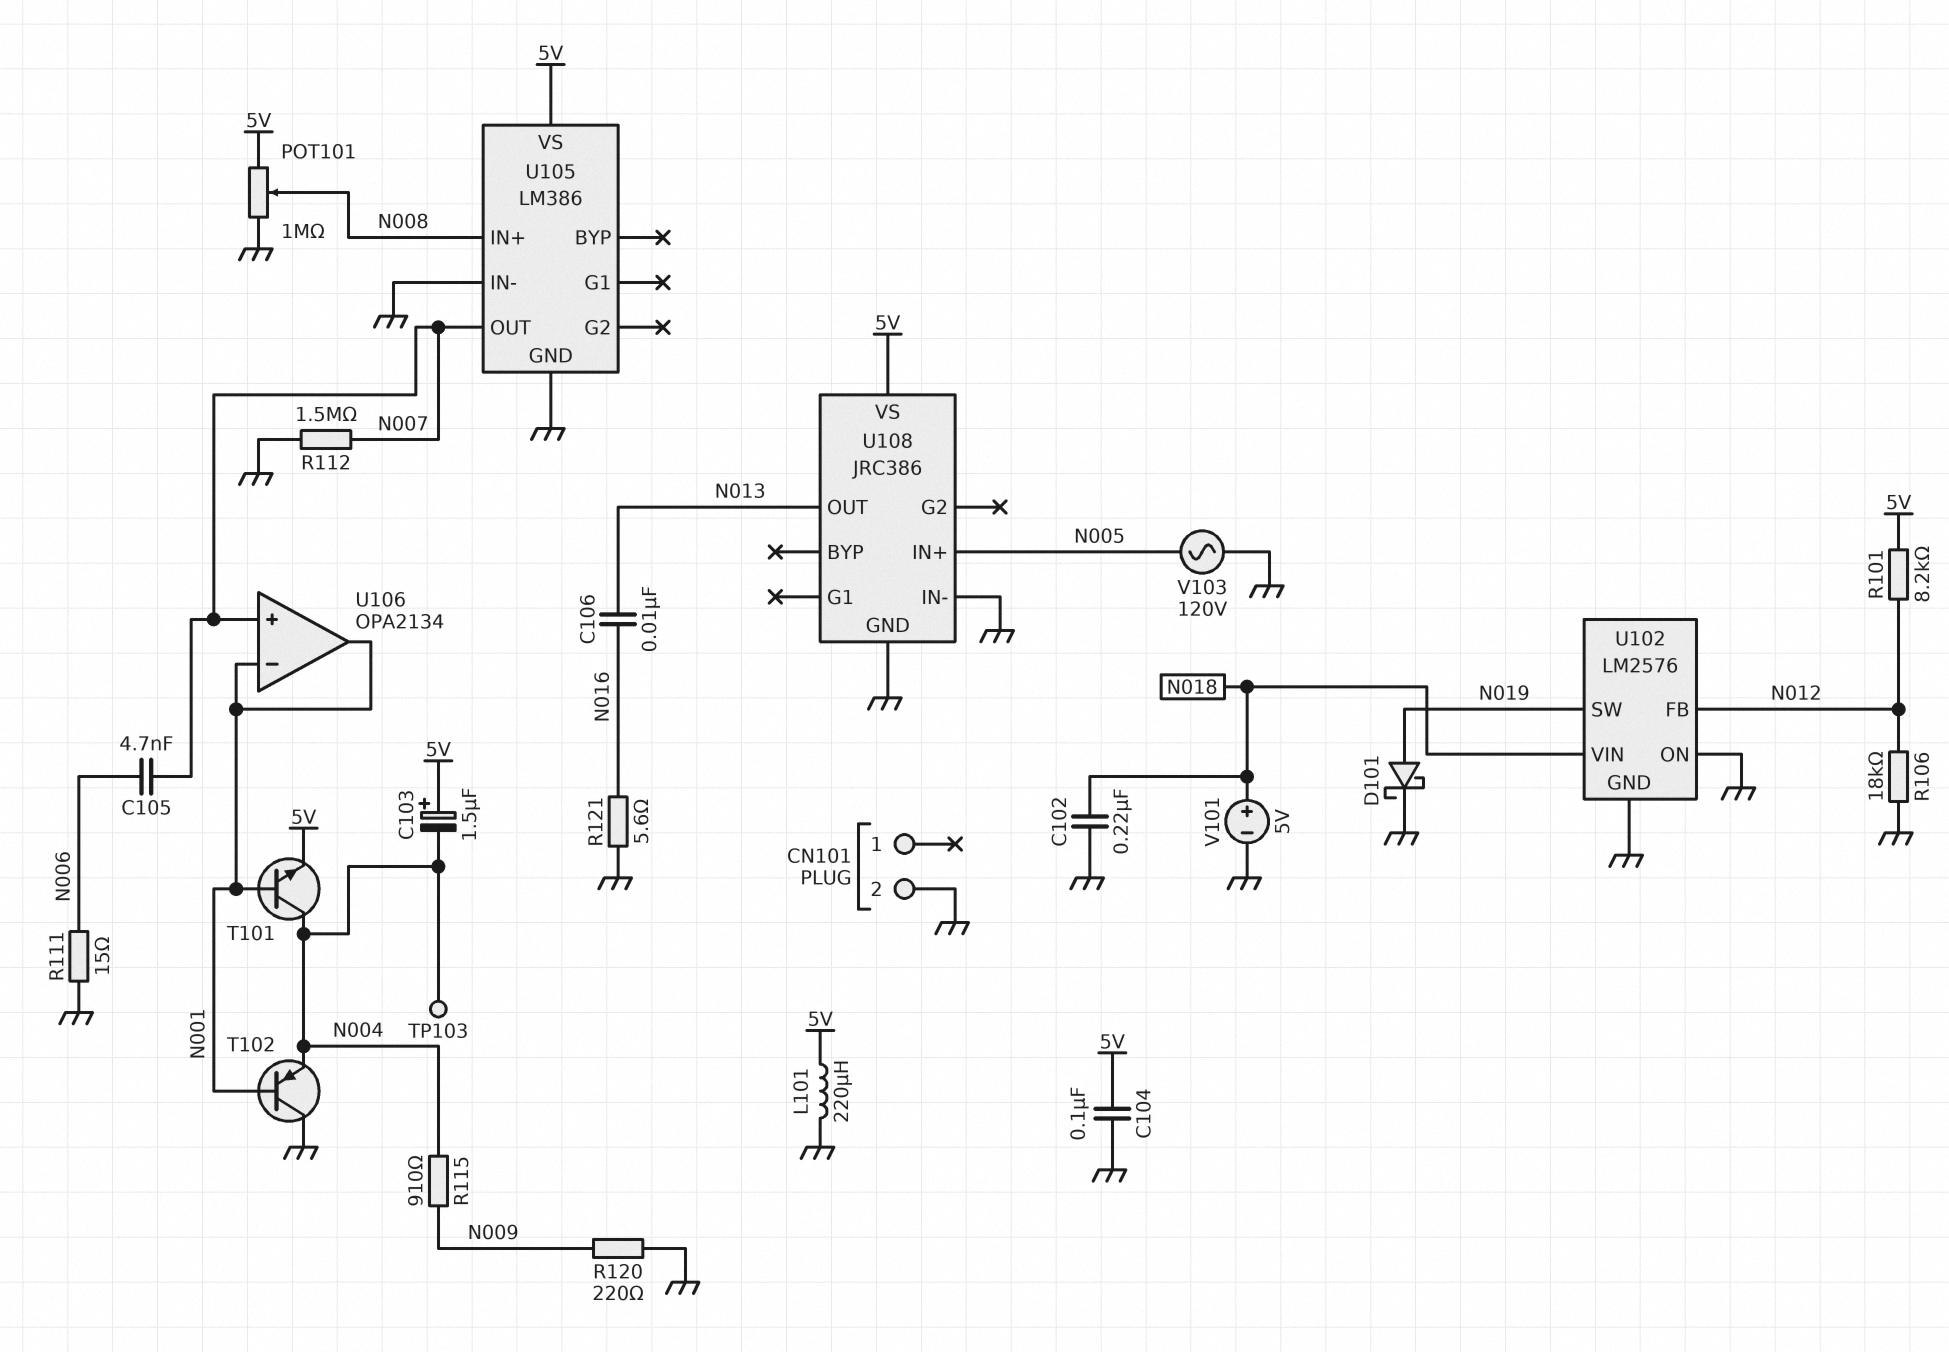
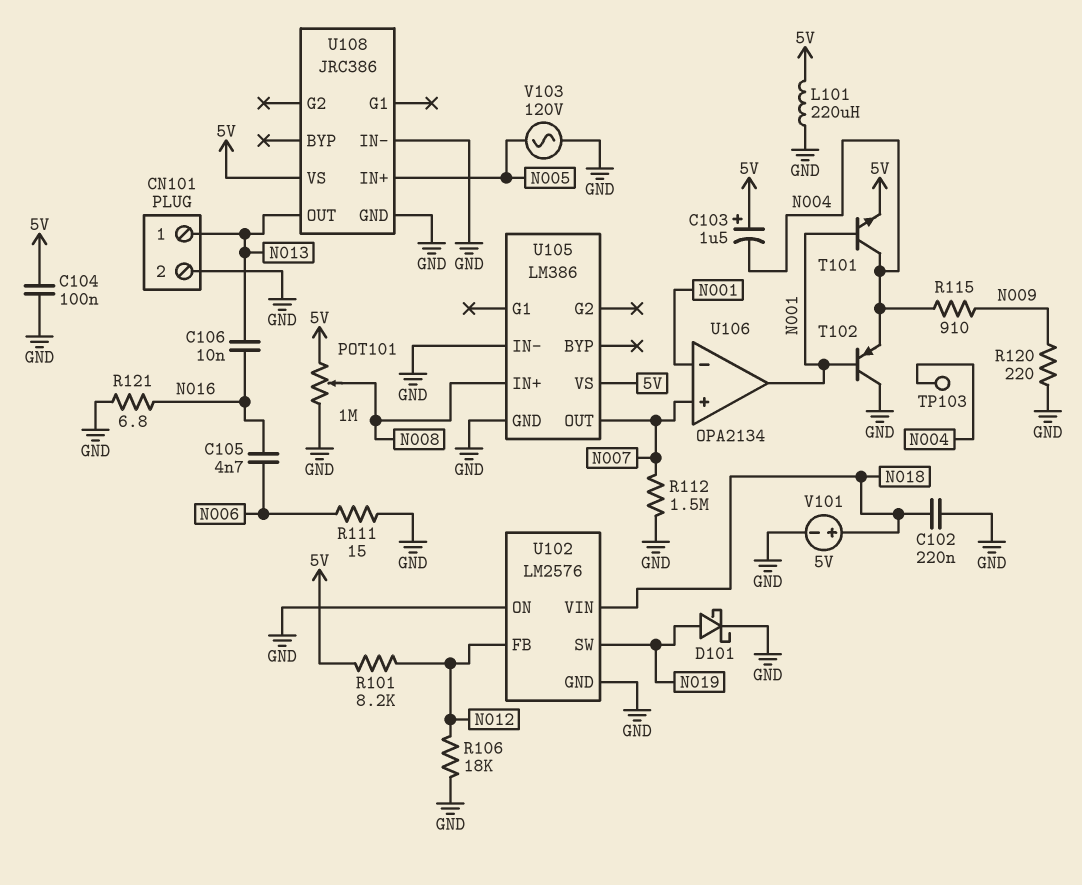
C105: 4.7nF (N006, N007) -> 4.7nF (N006, N016)
CN101 pin 1: none -> N013
R121: 5.6 (GND, N016) -> 6.8 (GND, N016)

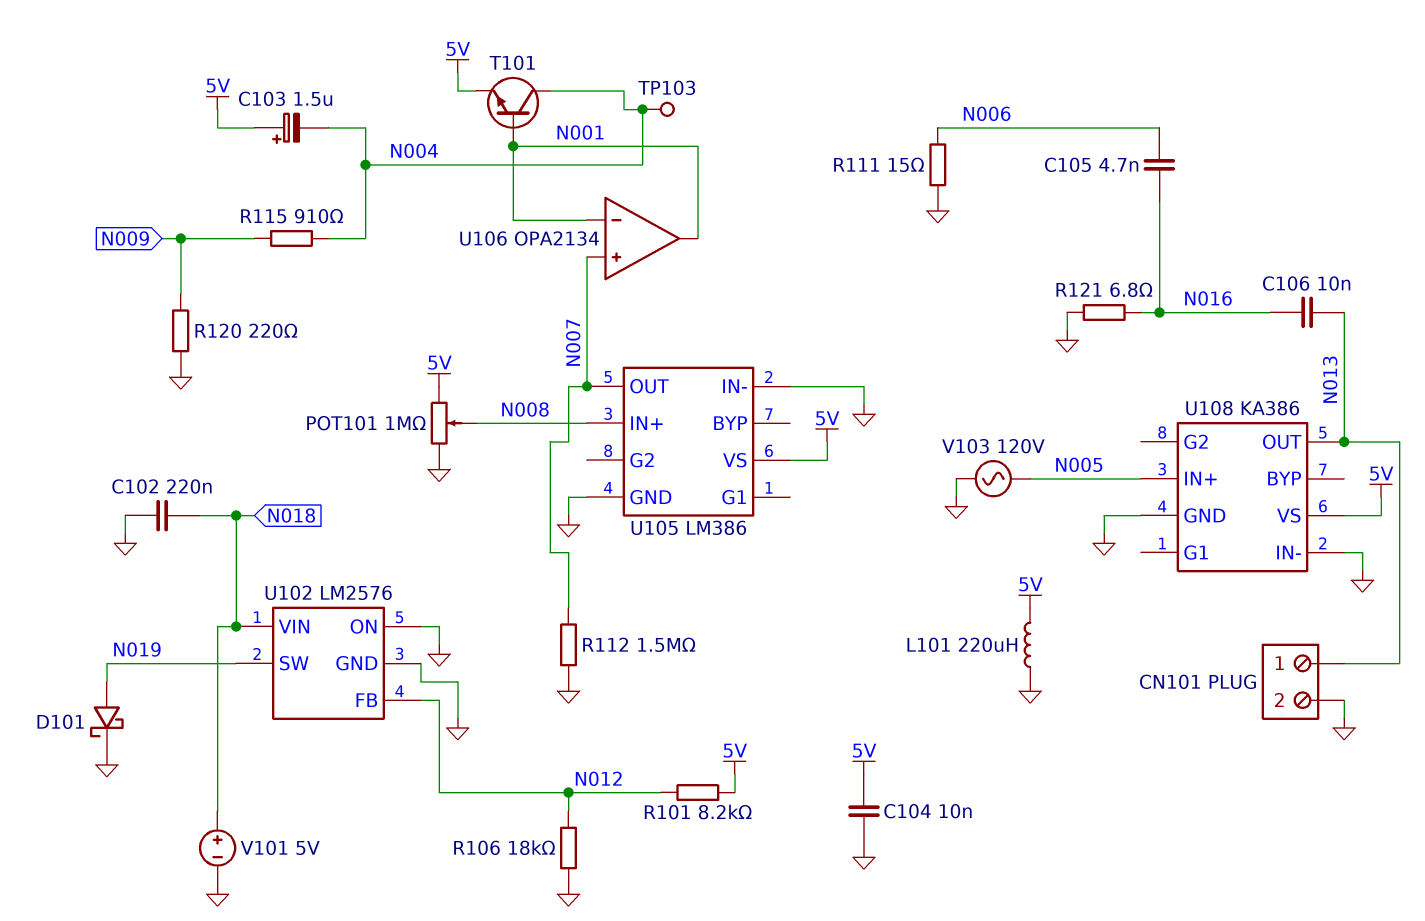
C104: 100nF (5V, GND) -> 10nF (5V, GND)
T102: PNP (B N001, C GND, E N004) -> none
U108: JRC386 -> KA386

